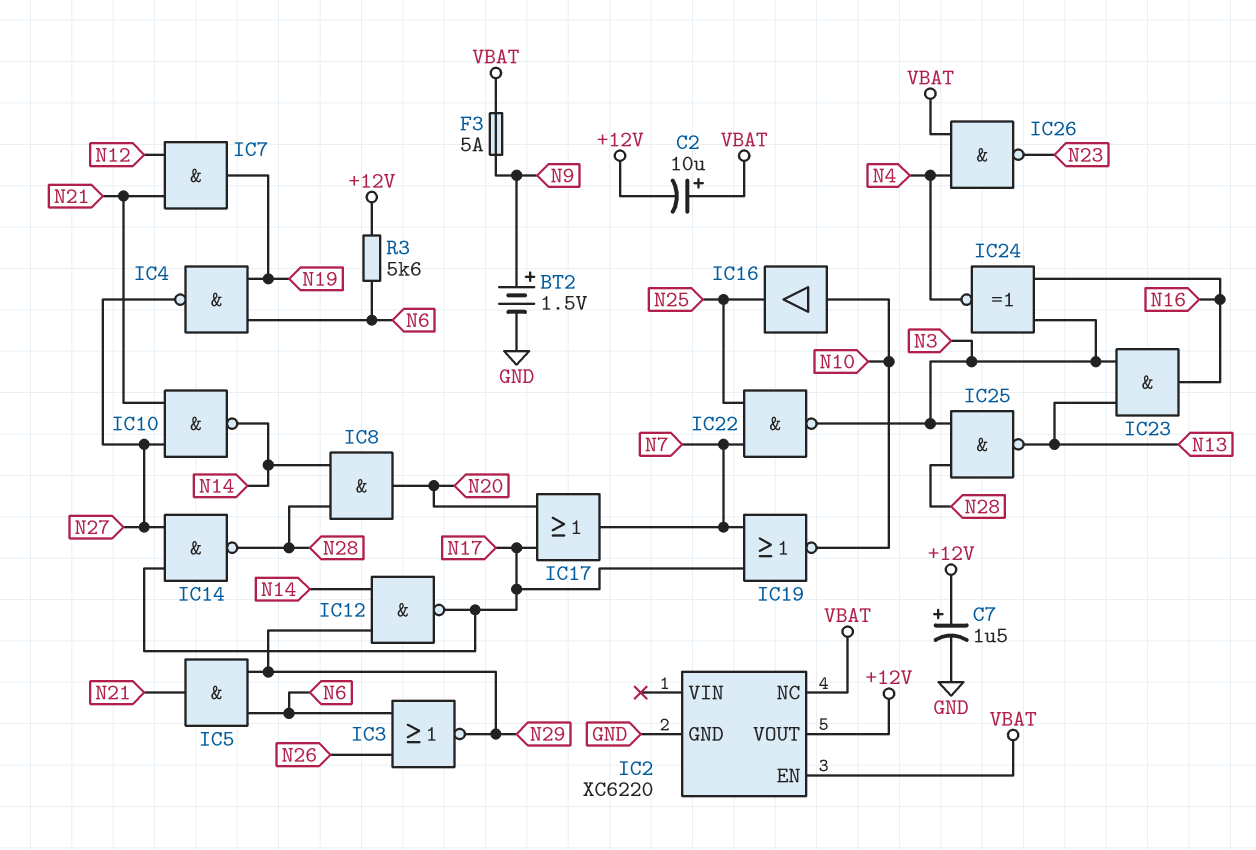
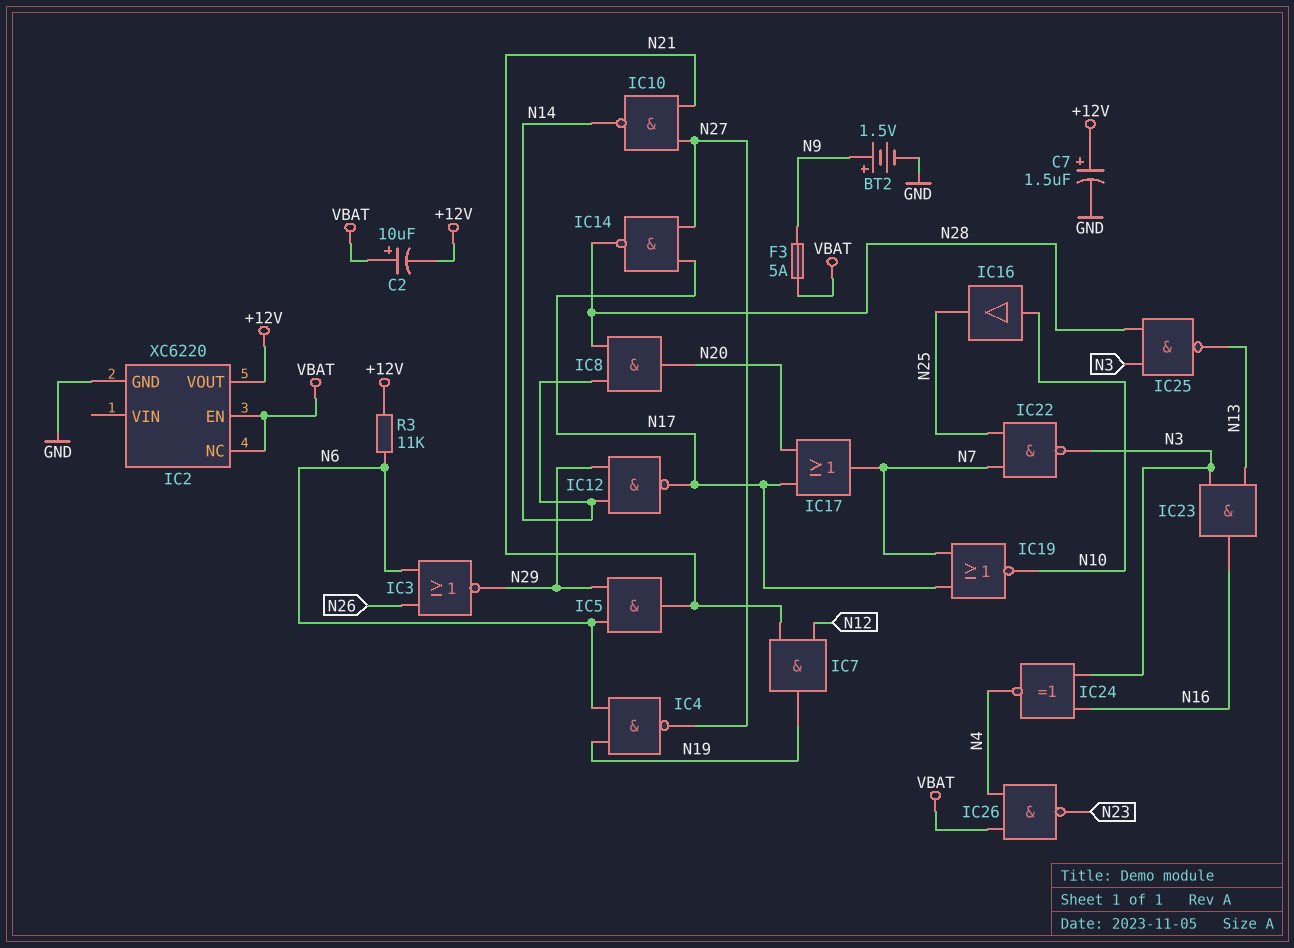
R3: 5.6k (+12V, N6) -> 11k (+12V, N6)

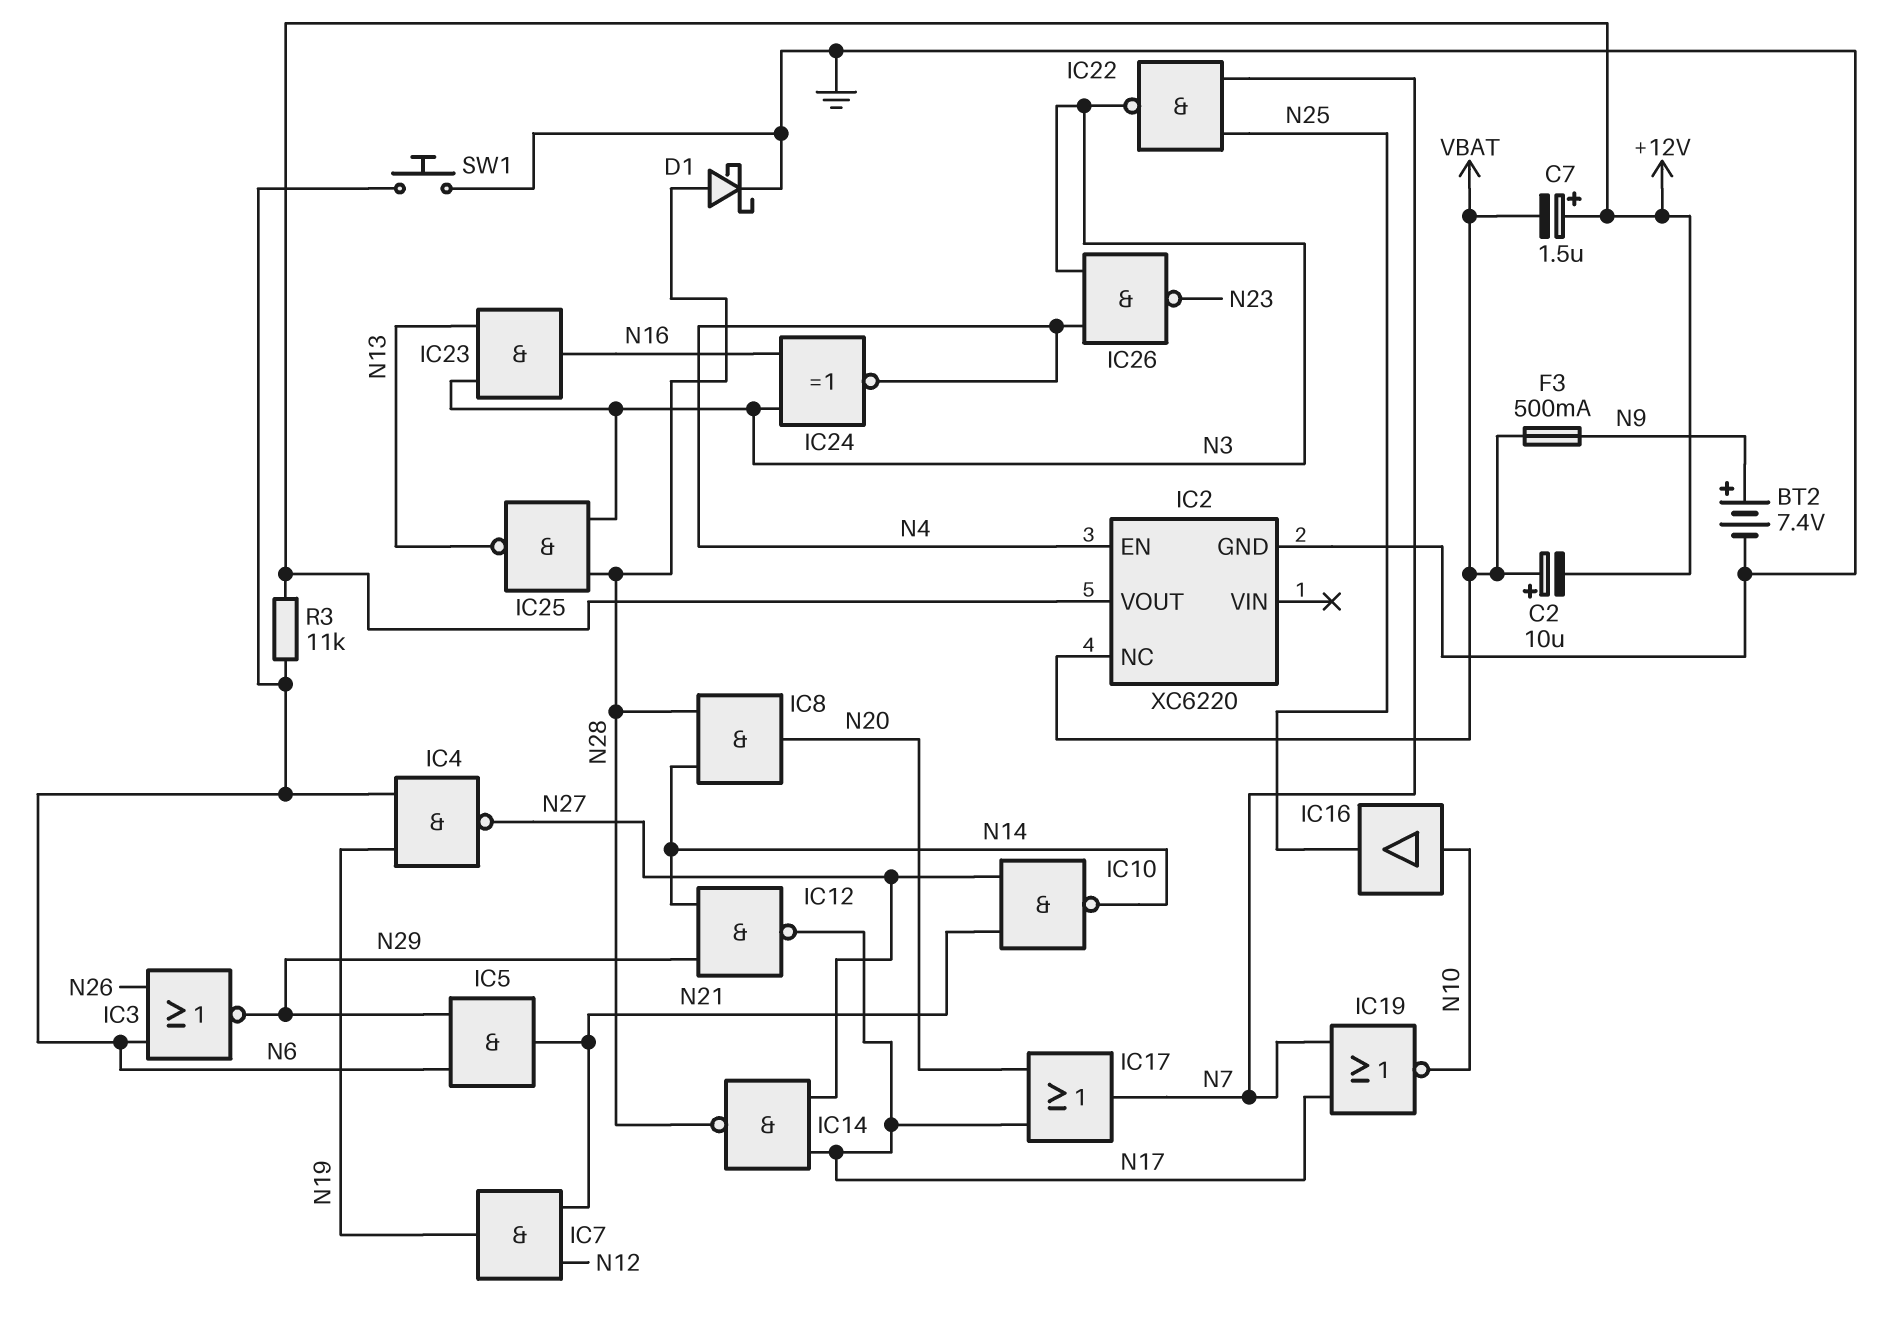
BT2: 1.5V (plus N9, minus GND) -> 7.4V (plus N9, minus GND)
C7: 1.5uF (plus +12V, minus GND) -> 1.5uF (plus +12V, minus VBAT)
D1: none -> schottky (A N28, K GND)
F3: 5A (N9, VBAT) -> 500mA (N9, VBAT)
IC2 pin EN: VBAT -> N4
IC26: NAND (in N4, in VBAT, out N23) -> NAND (in N3, in N4, out N23)
SW1: none -> button (GND, N6)

